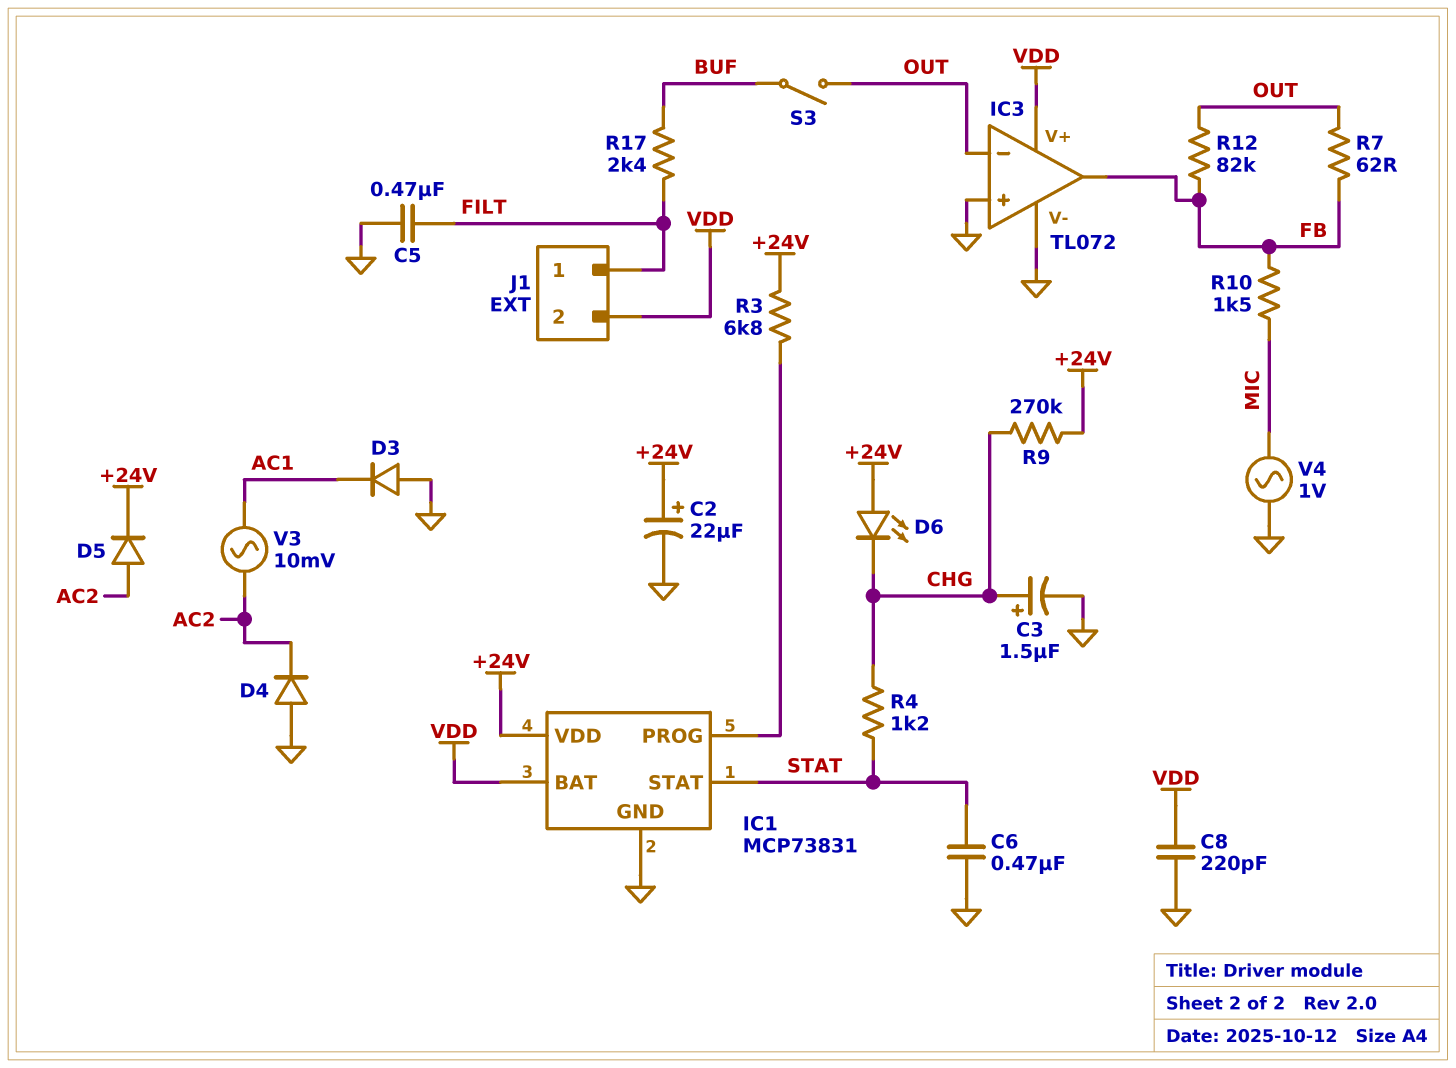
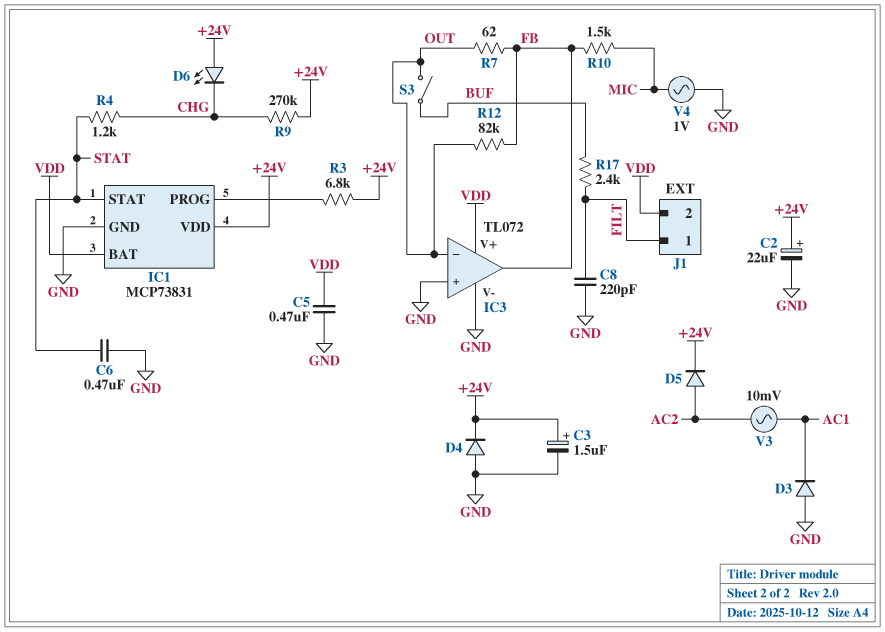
C3: 1.5uF (plus CHG, minus GND) -> 1.5uF (plus +24V, minus GND)
C5: 470nF (FILT, GND) -> 470nF (GND, VDD)
C8: 220pF (GND, VDD) -> 220pF (FILT, GND)
D4: diode (A GND, K AC2) -> diode (A GND, K +24V)

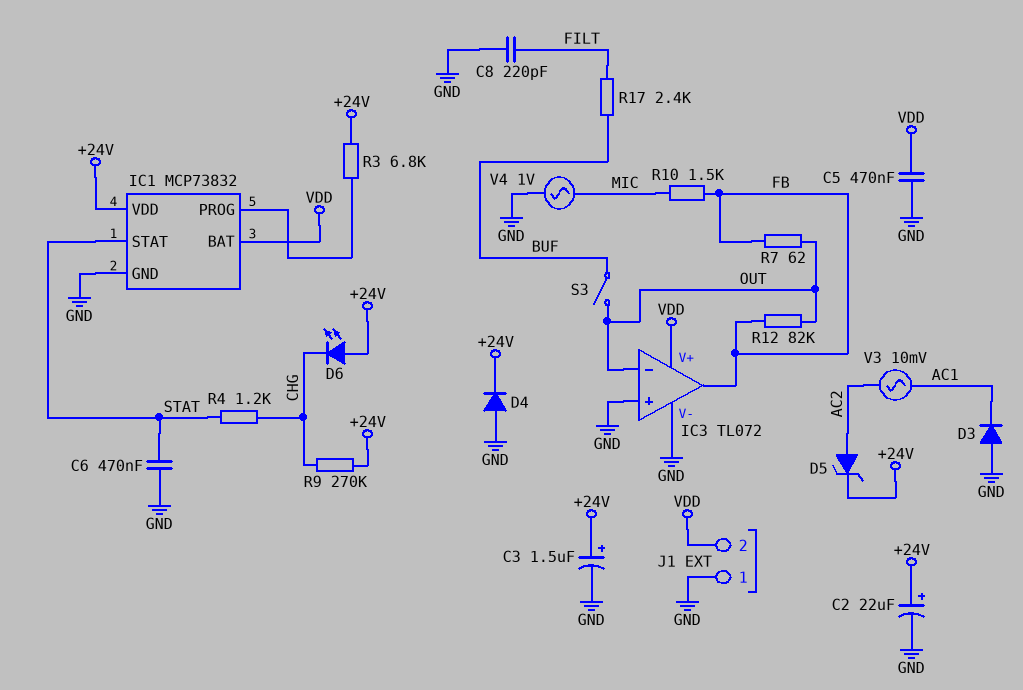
D5: diode (A AC2, K +24V) -> zener (A AC2, K +24V)
IC1: MCP73831 -> MCP73832
J1 pin 1: FILT -> GND

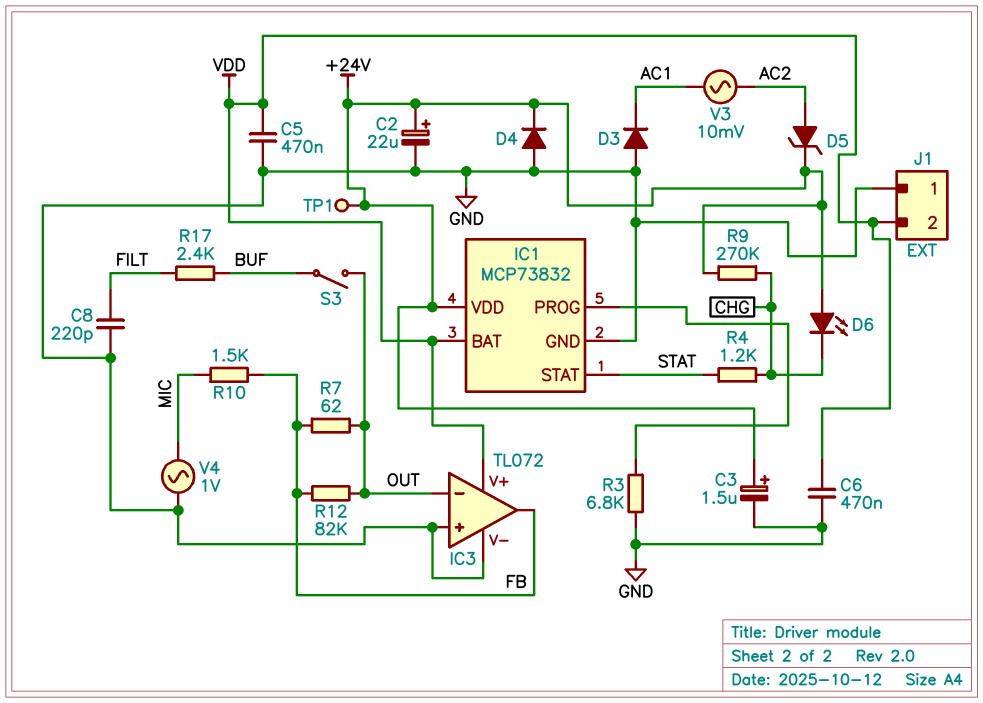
C6: 470nF (GND, STAT) -> 470nF (GND, VDD)
R3: 6.8k (+24V, IC1/PROG) -> 6.8k (GND, IC1/PROG)
TP1: none -> test point (+24V)

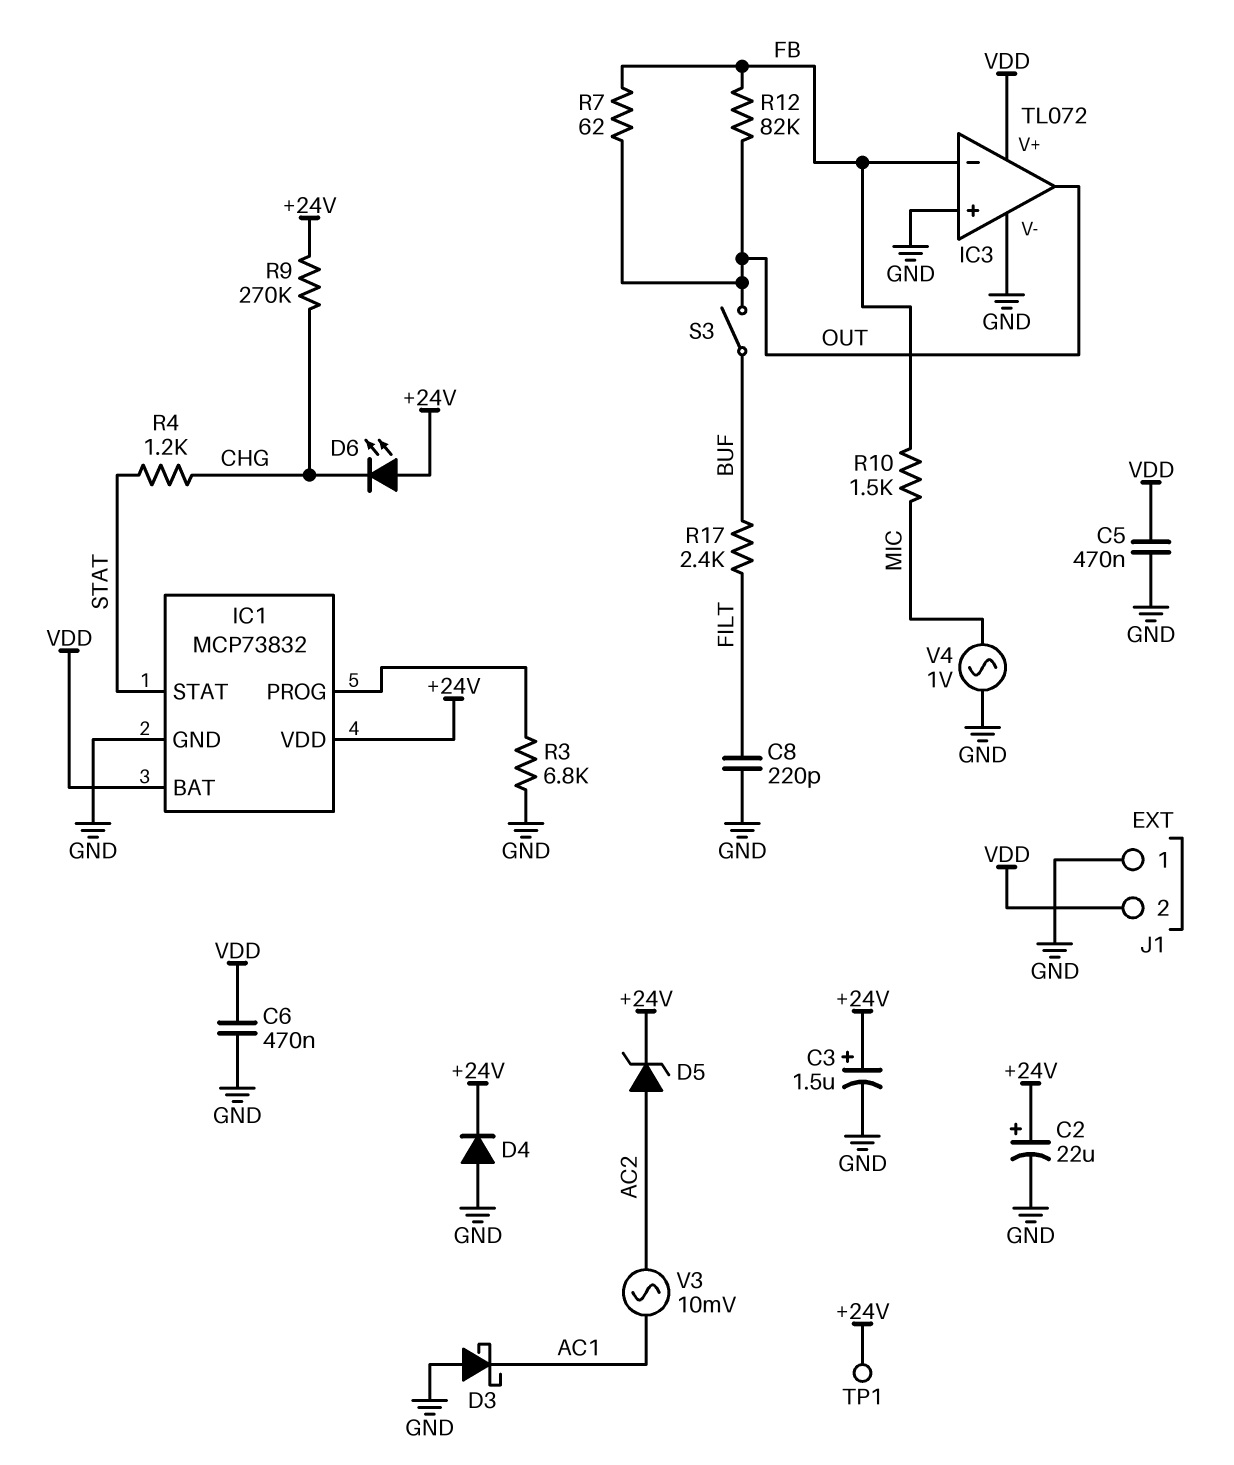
D3: diode (A GND, K AC1) -> schottky (A GND, K AC1)
IC3 pin in-: OUT -> FB
IC3 pin out: FB -> OUT

